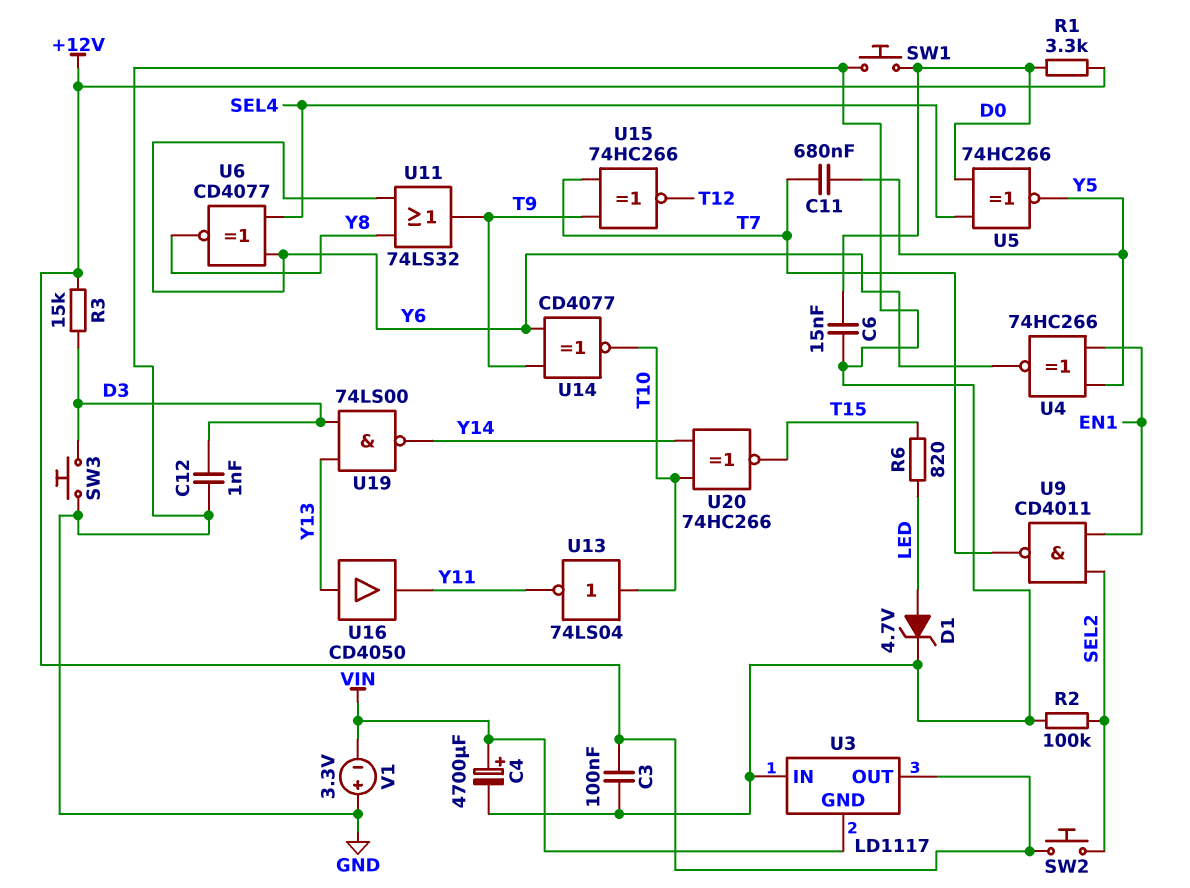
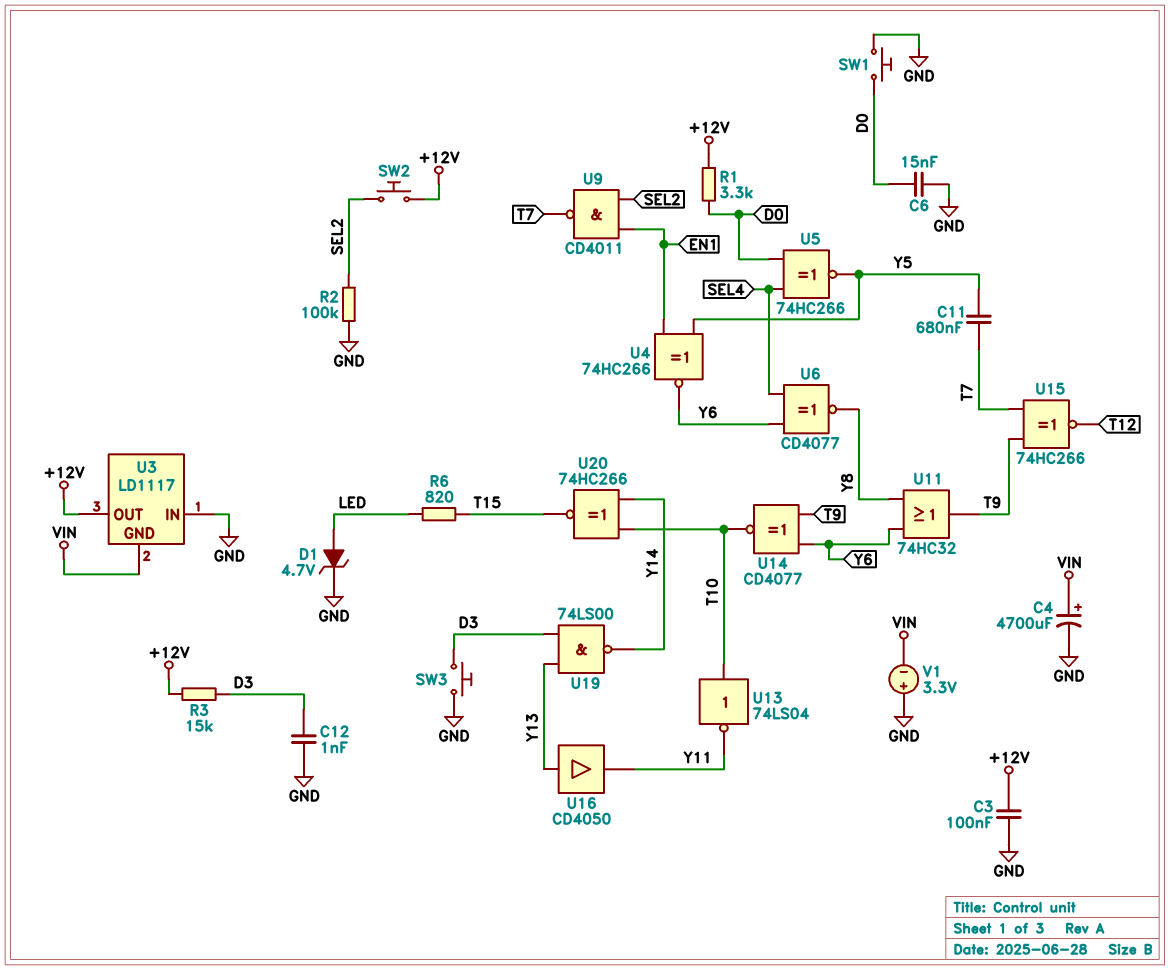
U11: OR 74LS32 (in Y6, in Y8, out T9) -> OR 74HC32 (in Y6, in Y8, out T9)

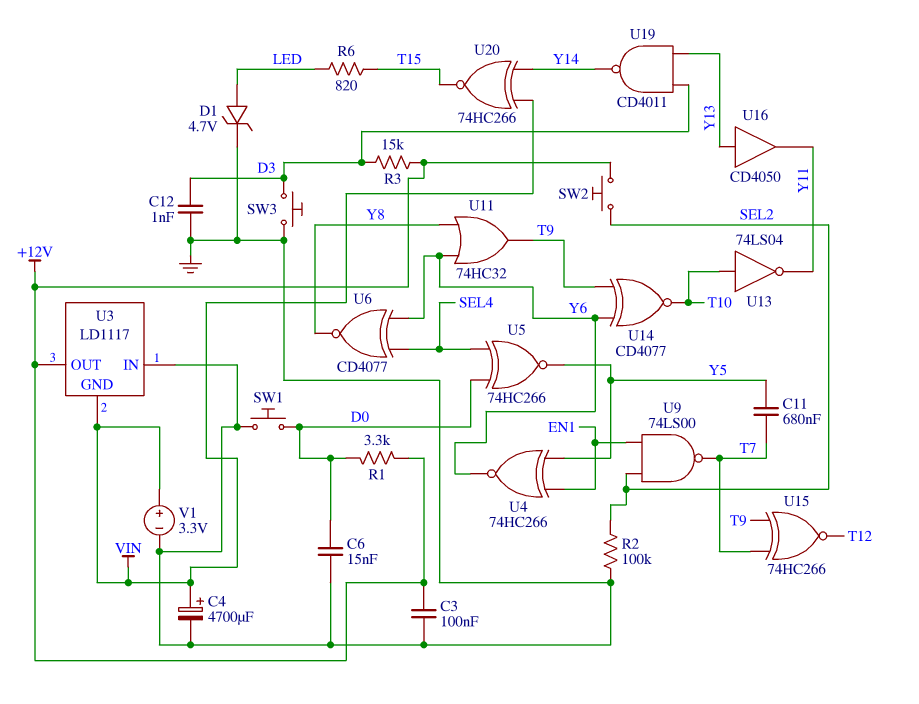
U9: NAND CD4011 (in EN1, in SEL2, out T7) -> NAND 74LS00 (in EN1, in SEL2, out T7)
U19: NAND 74LS00 (in D3, in Y13, out Y14) -> NAND CD4011 (in D3, in Y13, out Y14)
U20: XNOR 74HC266 (in T10, in Y14, out T15) -> XNOR 74HC266 (in VIN, in Y14, out T15)
V1: 3.3V (plus GND, minus VIN) -> 3.3V (plus VIN, minus GND)

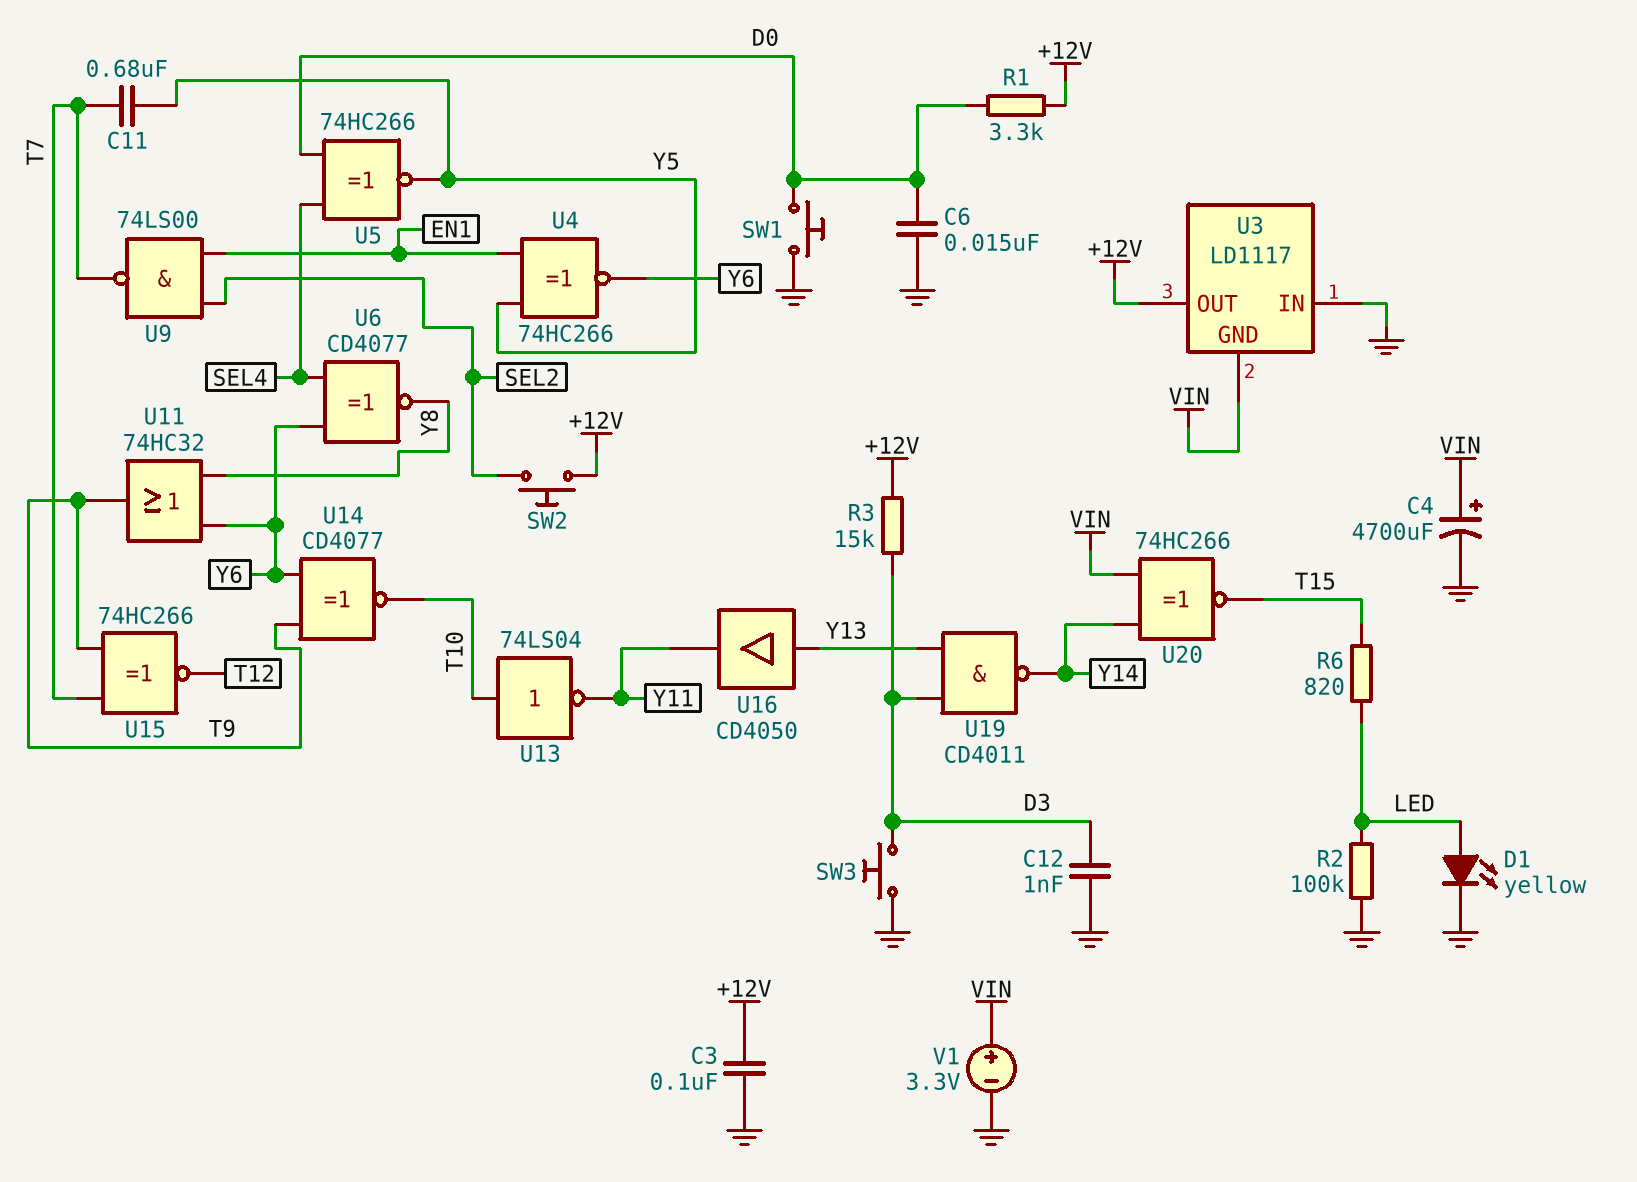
D1: zener 4.7V (A LED, K GND) -> LED yellow (A LED, K GND)
R2: 100k (GND, SEL2) -> 100k (GND, LED)

